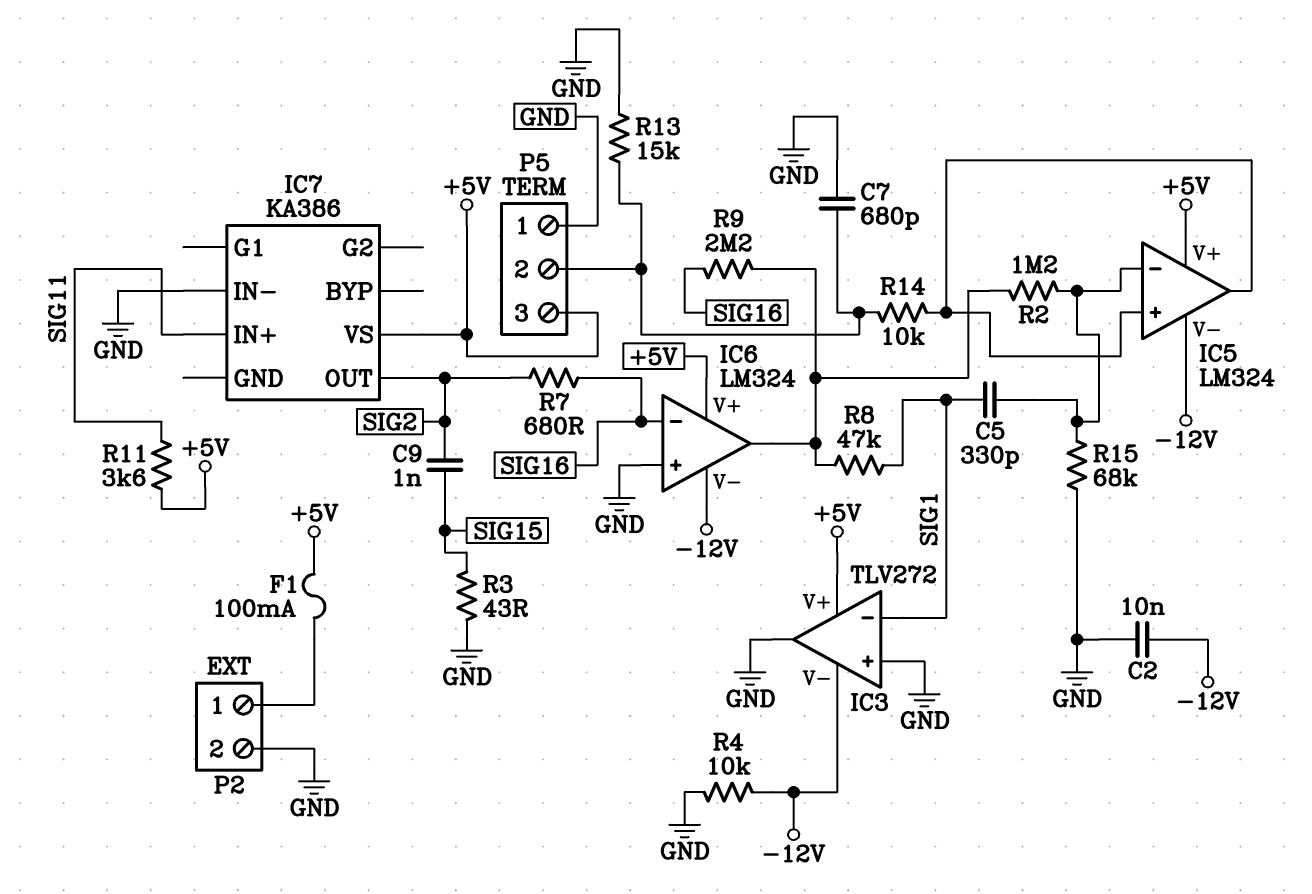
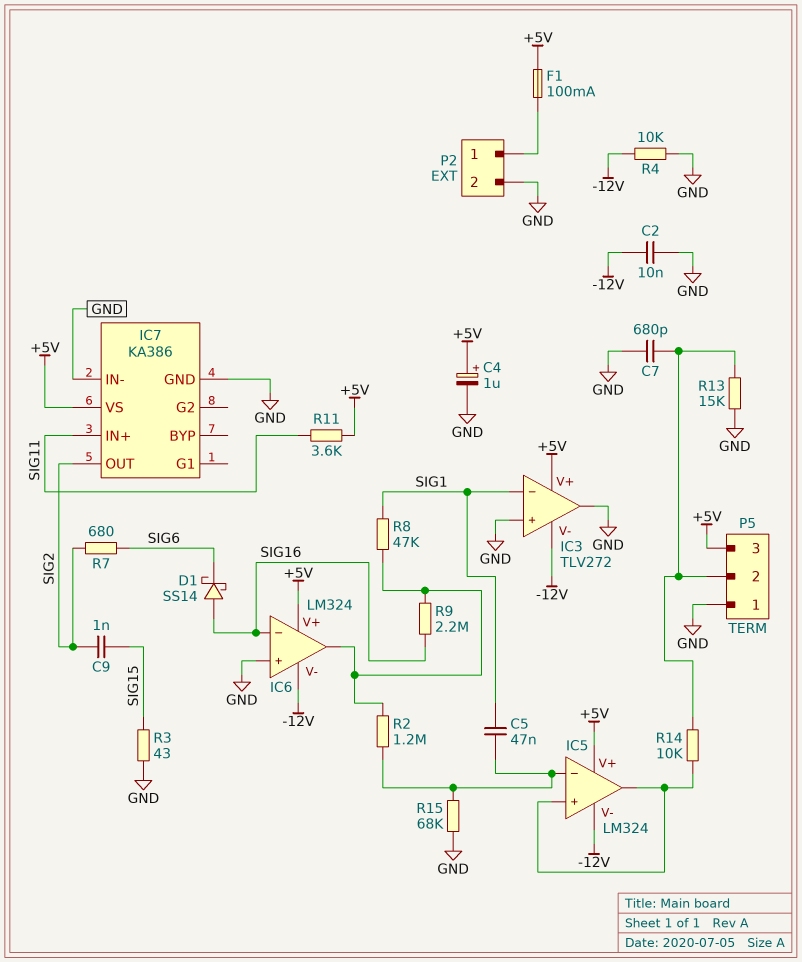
C4: none -> 1uF (plus +5V, minus GND)
C5: 330pF (IC5/in-, SIG1) -> 47nF (IC5/in-, SIG1)
D1: none -> schottky SS14 (A SIG16, K SIG6)
IC7 pin GND: none -> GND
R7: 680 (SIG2, SIG16) -> 680 (SIG2, SIG6)

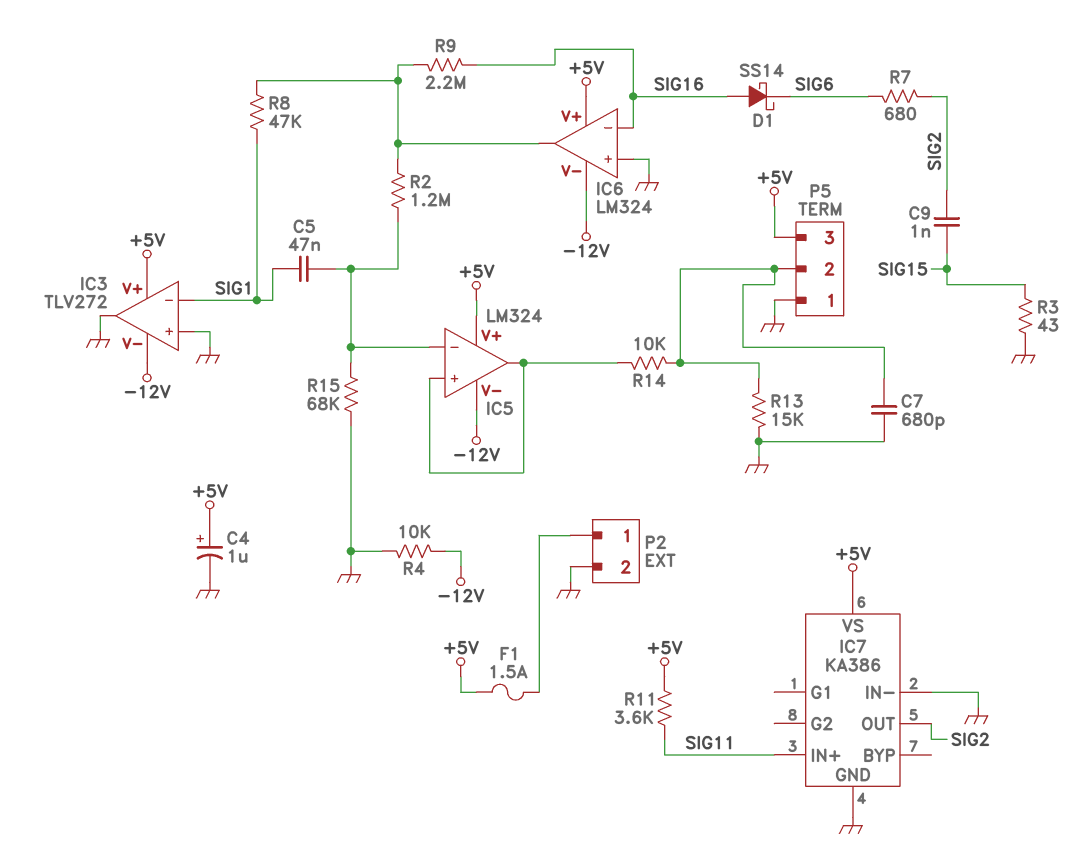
C2: 10nF (-12V, GND) -> none
F1: 100mA (+5V, P2/1) -> 1.5A (+5V, P2/1)

